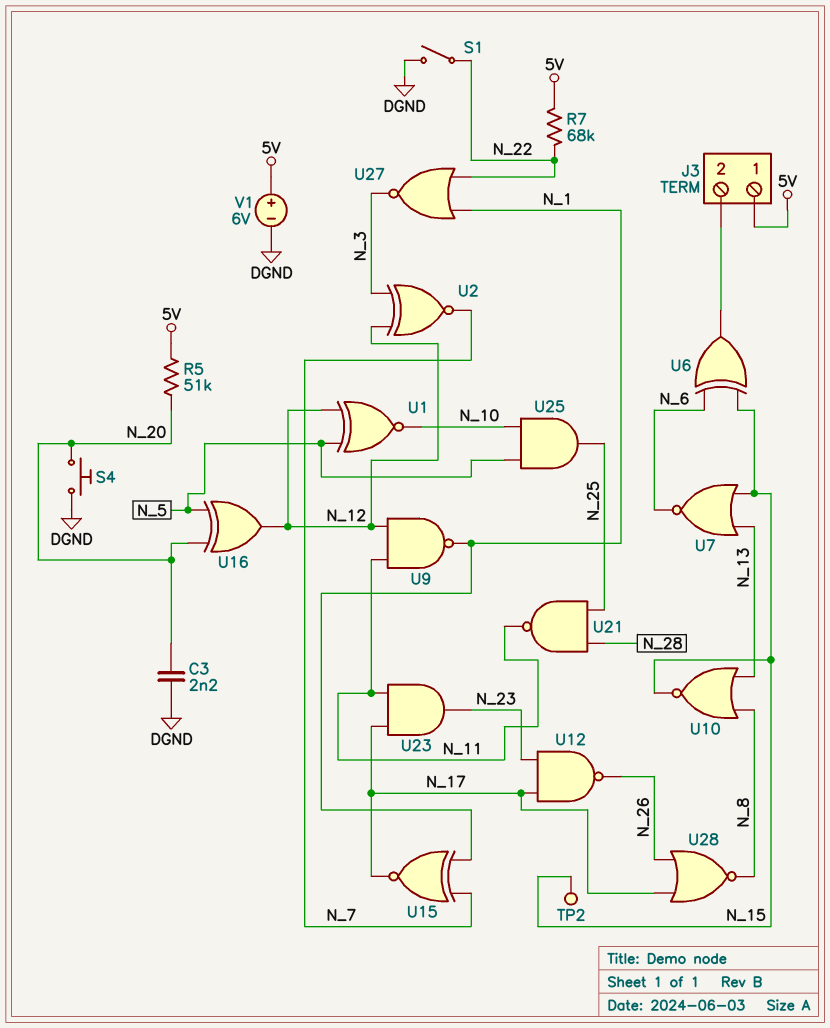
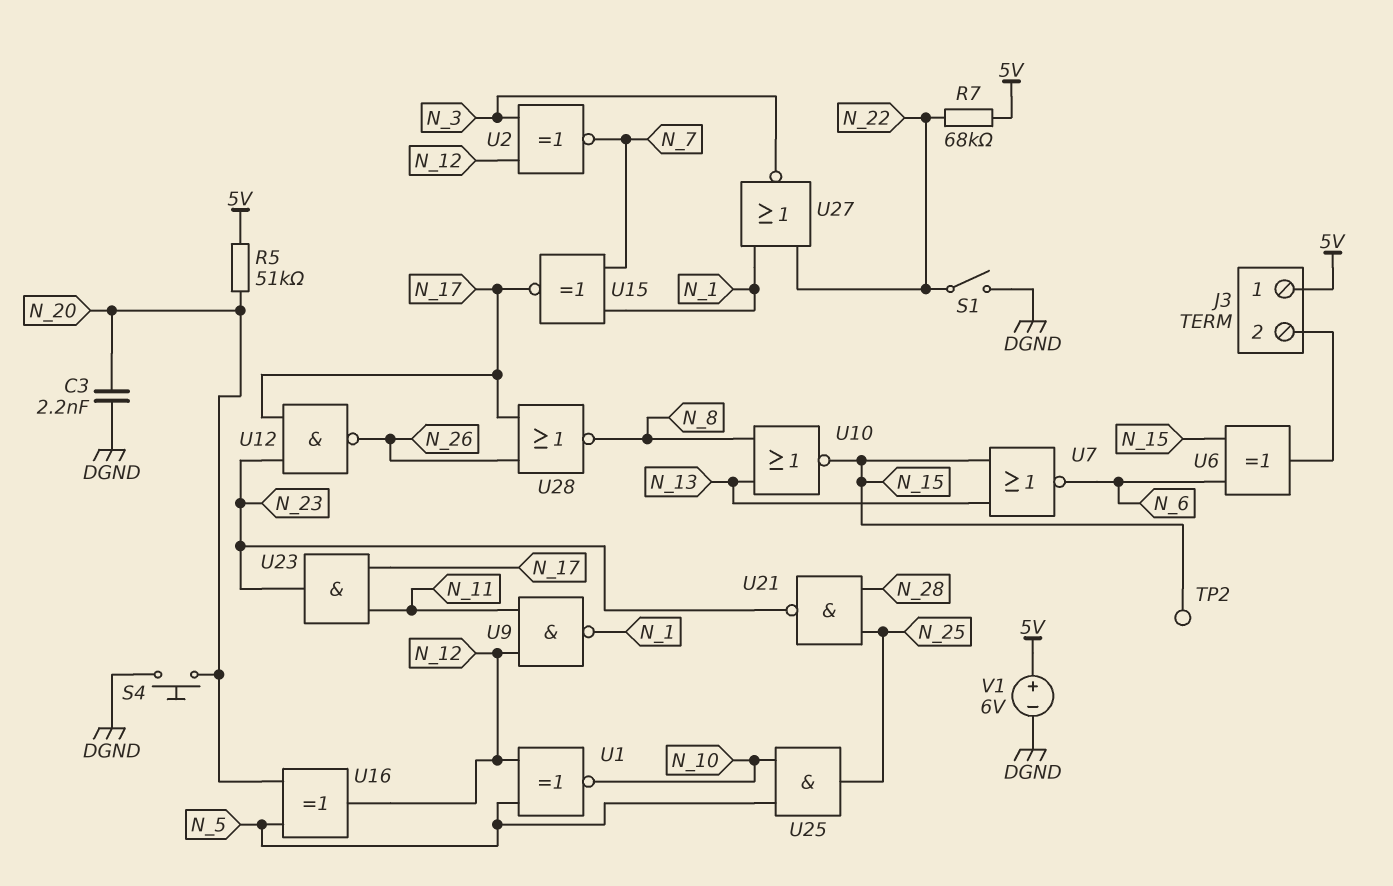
U21: NAND (in N_25, in N_28, out N_11) -> NAND (in N_25, in N_28, out N_23)

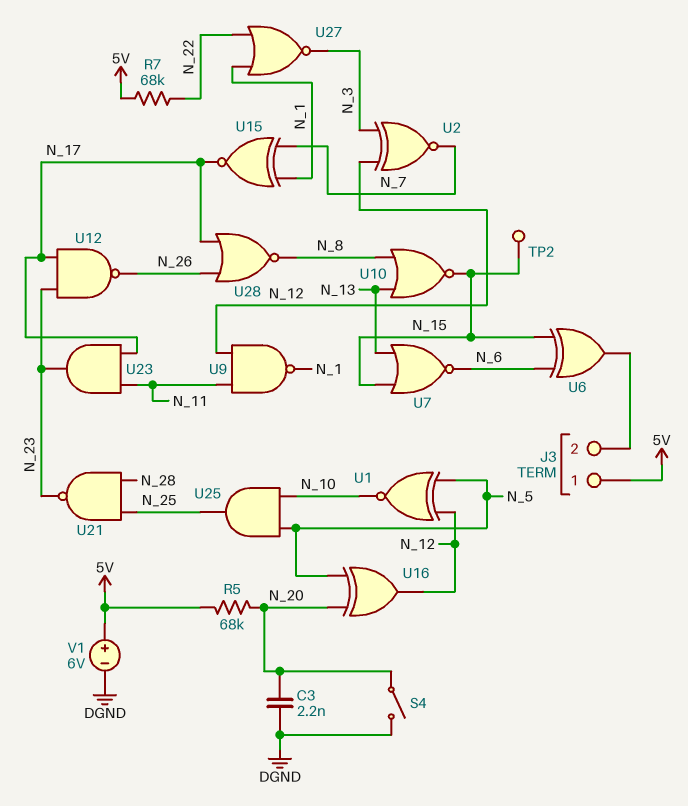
R5: 51k (5V, N_20) -> 68k (5V, N_20)
S1: switch (DGND, N_22) -> none
S4: button (DGND, N_20) -> switch (DGND, N_20)

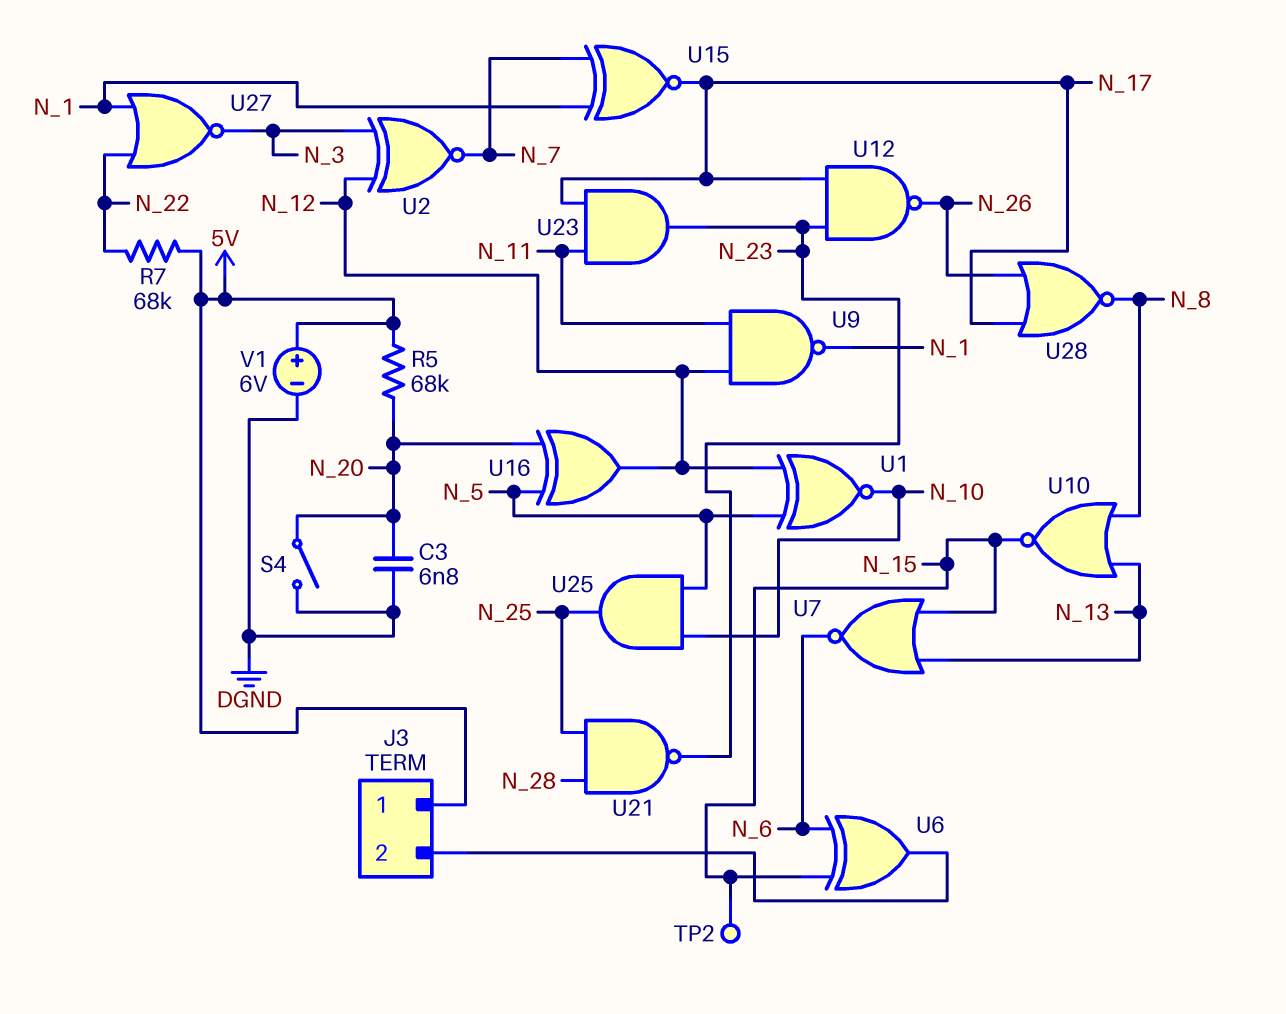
C3: 2.2nF (DGND, N_20) -> 6.8nF (DGND, N_20)

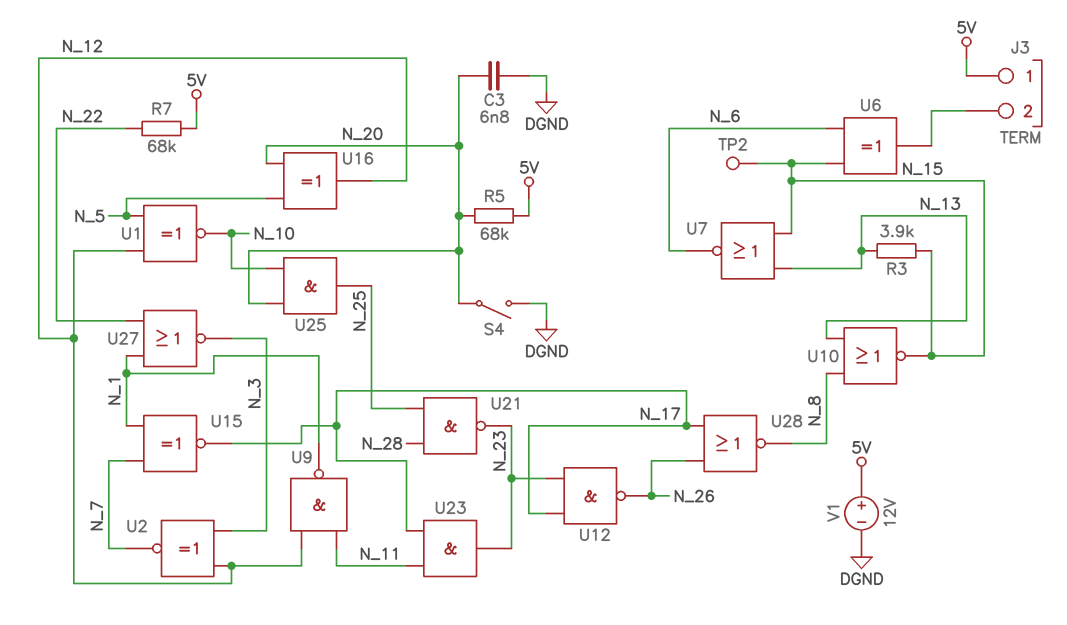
R3: none -> 3.9k (N_13, N_15)
U25: AND (in N_5, in N_10, out N_25) -> AND (in N_10, in N_20, out N_25)
V1: 6V (plus 5V, minus DGND) -> 12V (plus 5V, minus DGND)

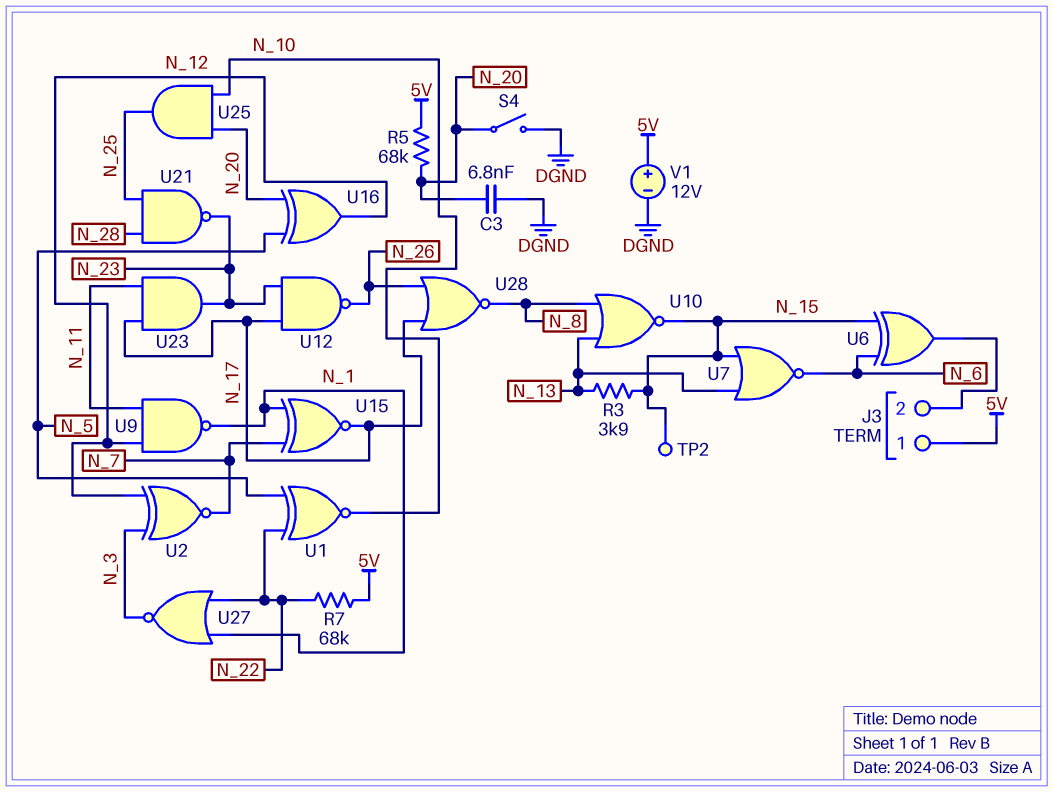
U1: XNOR (in N_5, in N_12, out N_10) -> XNOR (in N_5, in N_22, out N_10)

